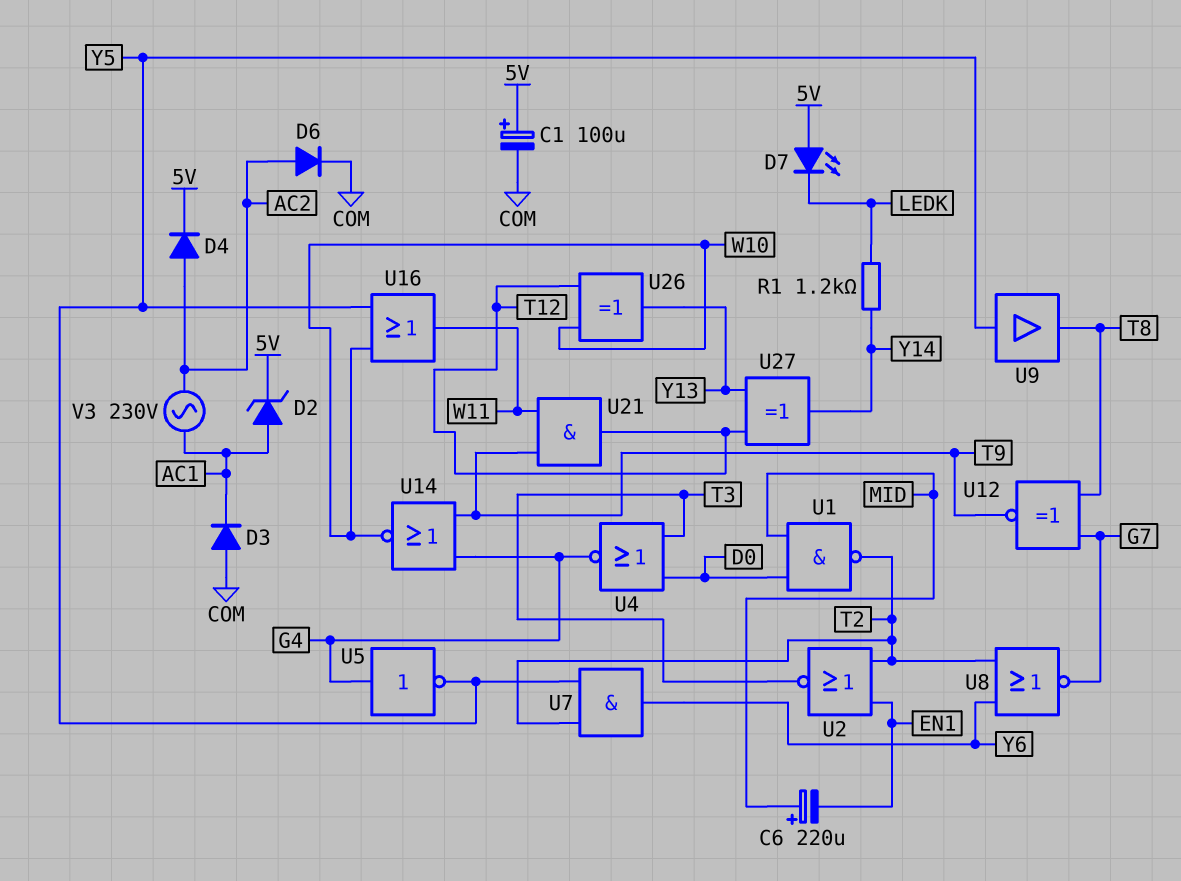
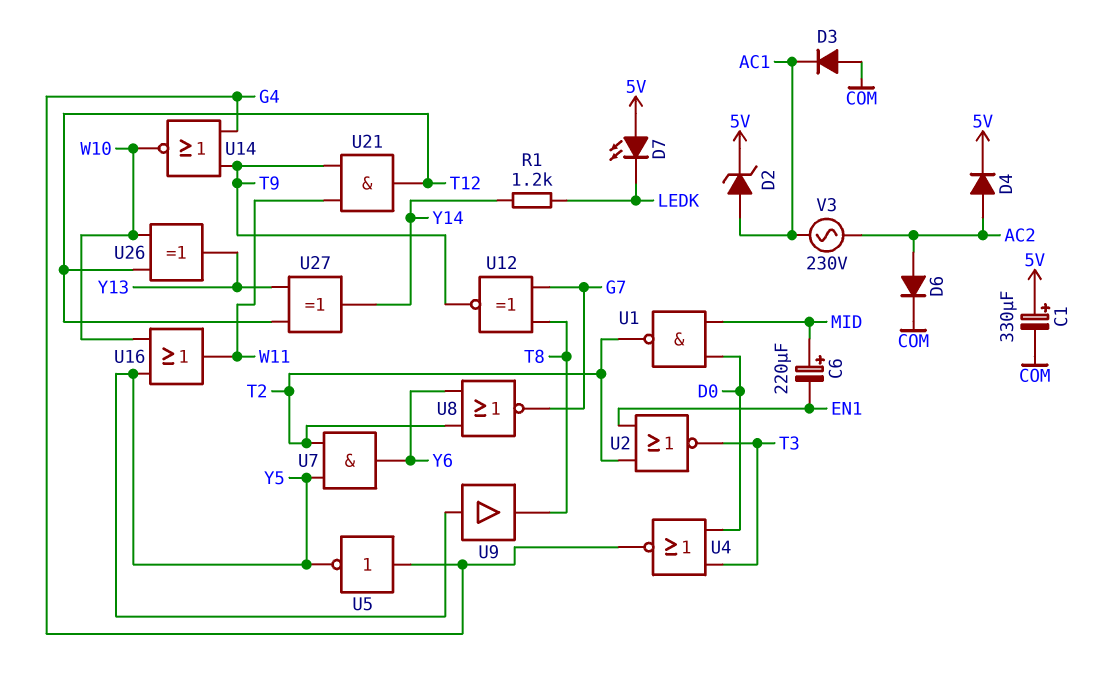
C1: 100uF (plus 5V, minus COM) -> 330uF (plus 5V, minus COM)

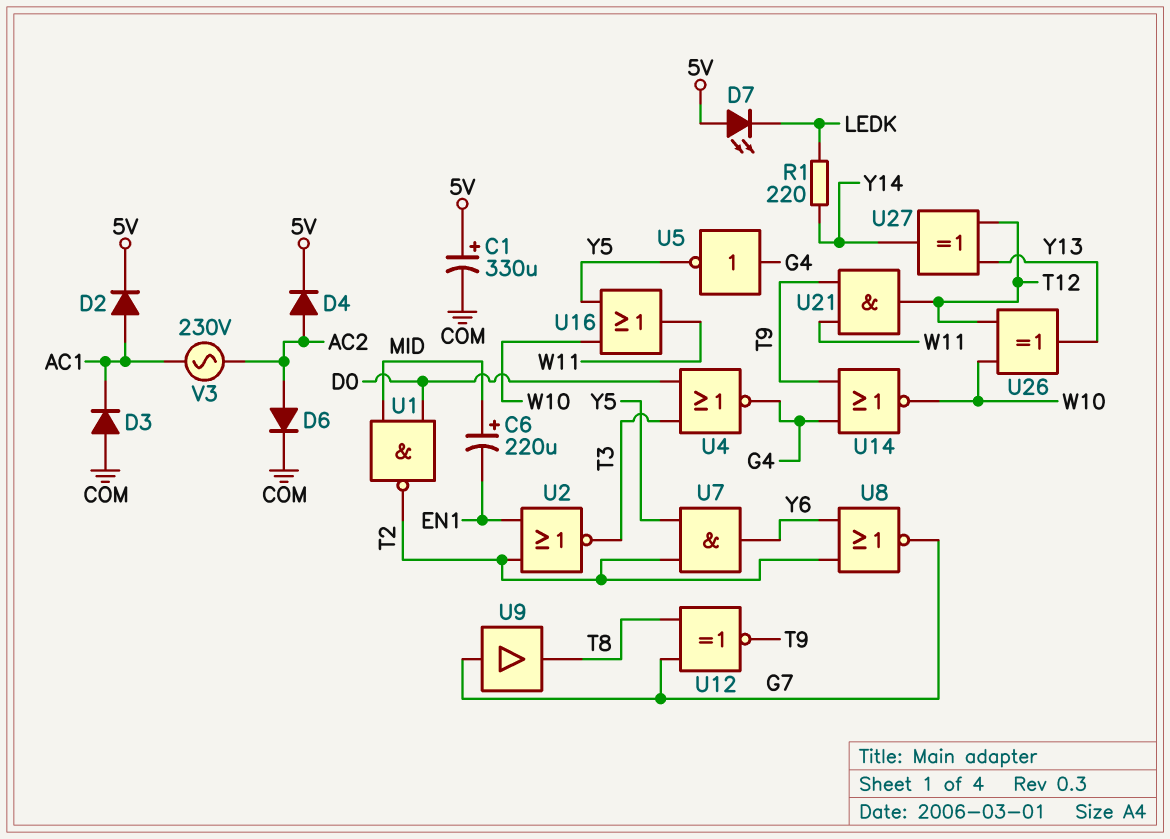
D2: zener (A AC1, K 5V) -> diode (A AC1, K 5V)
R1: 1.2k (LEDK, Y14) -> 220 (LEDK, Y14)
U9: buffer (in Y5, out T8) -> buffer (in G7, out T8)

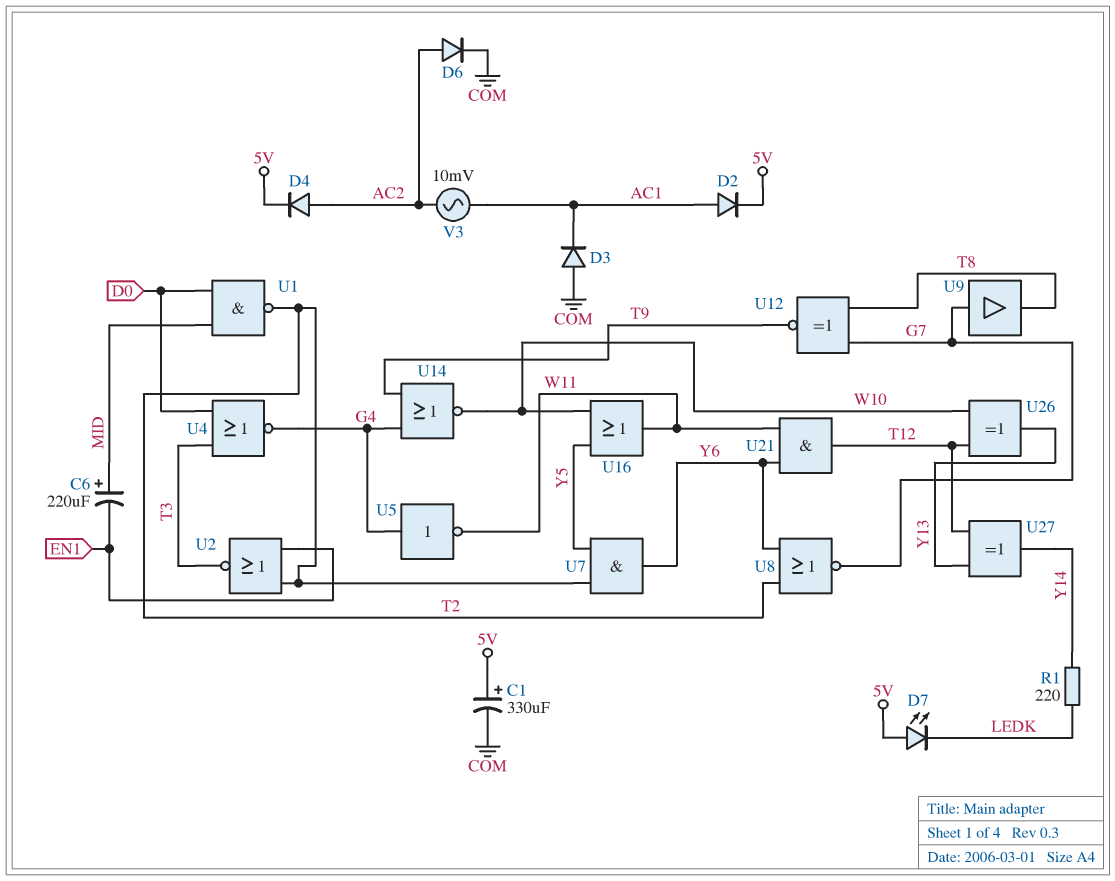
U5: NOT (in G4, out Y5) -> NOT (in G4, out W11)
U21: AND (in T9, in W11, out T12) -> AND (in W11, in Y6, out T12)
V3: AC 230V (AC1, AC2) -> AC 10mV (AC1, AC2)

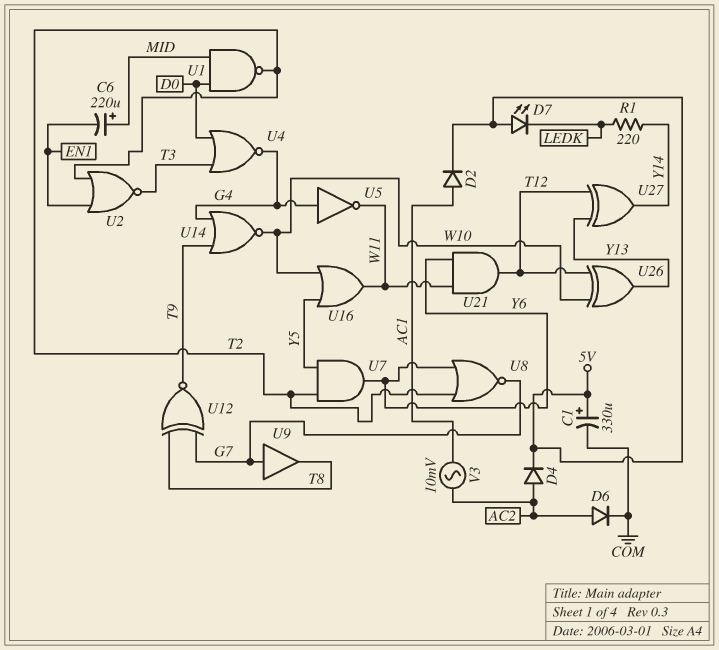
D3: diode (A COM, K AC1) -> none

